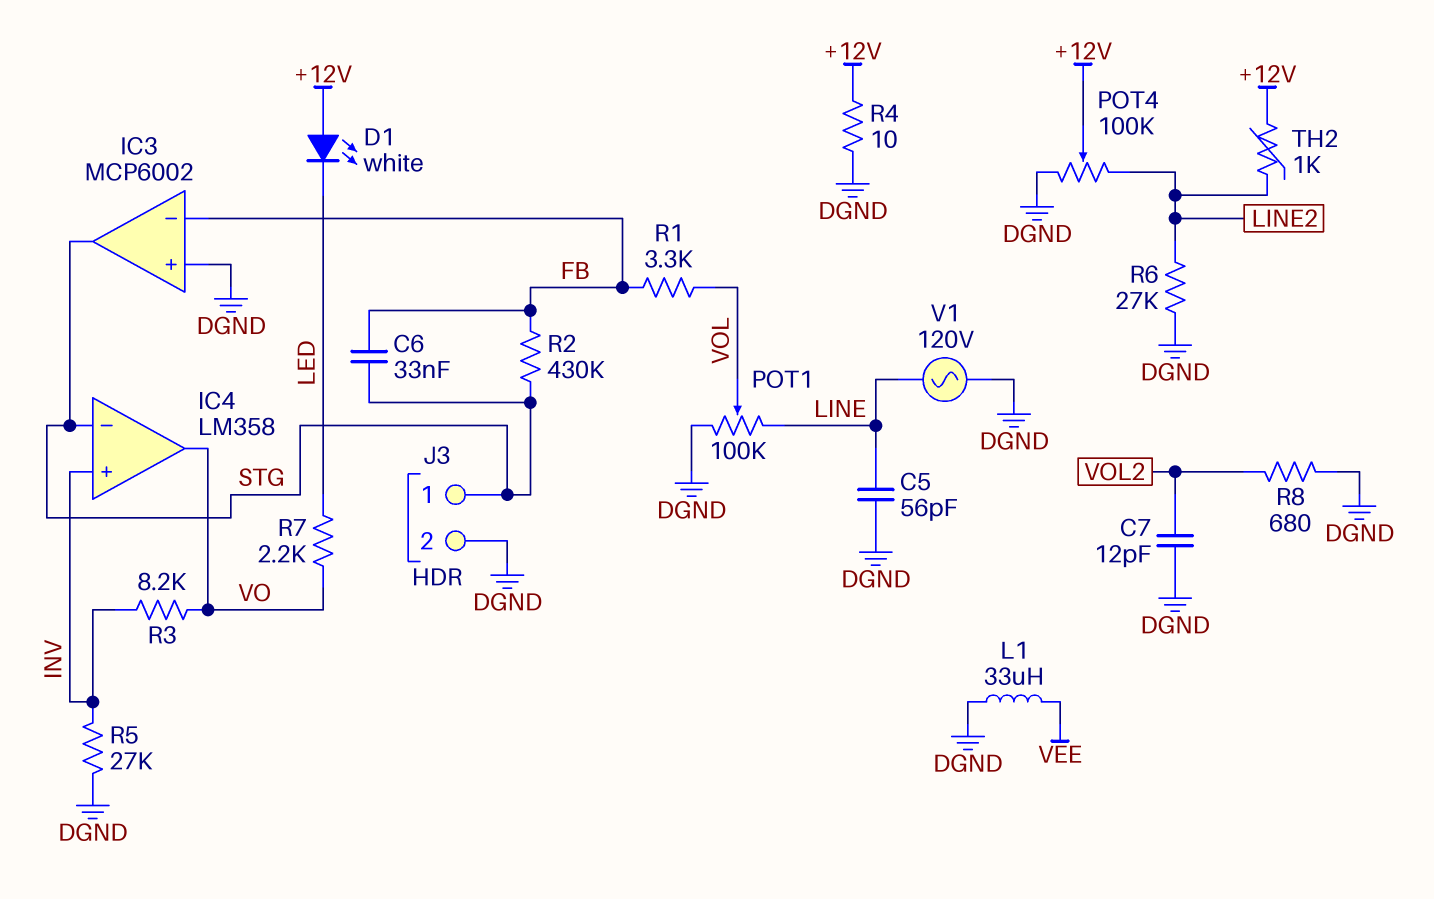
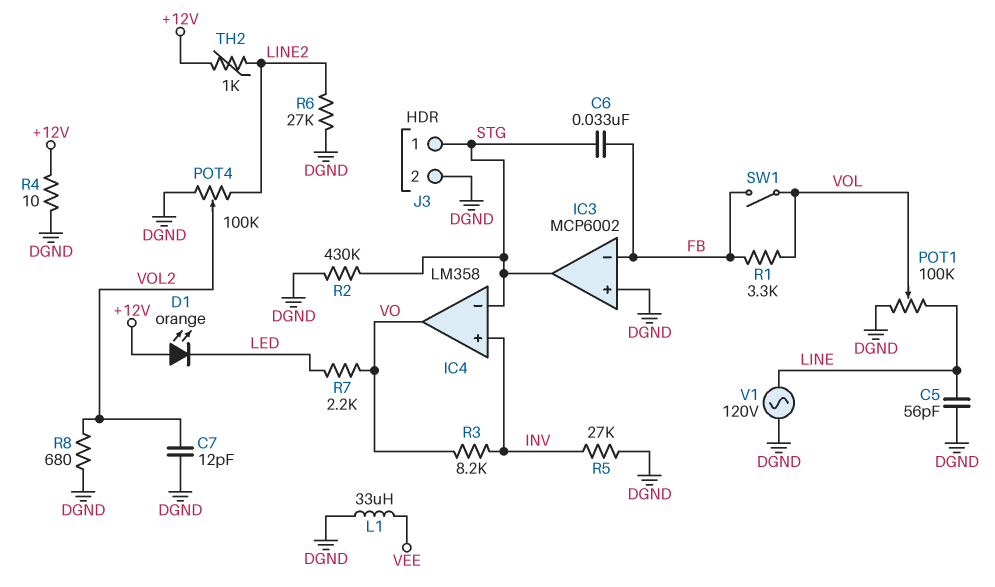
D1: LED white (A +12V, K LED) -> LED orange (A +12V, K LED)
POT4: 100k (DGND, LINE2, wiper +12V) -> 100k (DGND, LINE2, wiper VOL2)
R2: 430k (FB, STG) -> 430k (DGND, STG)
SW1: none -> switch (FB, VOL)

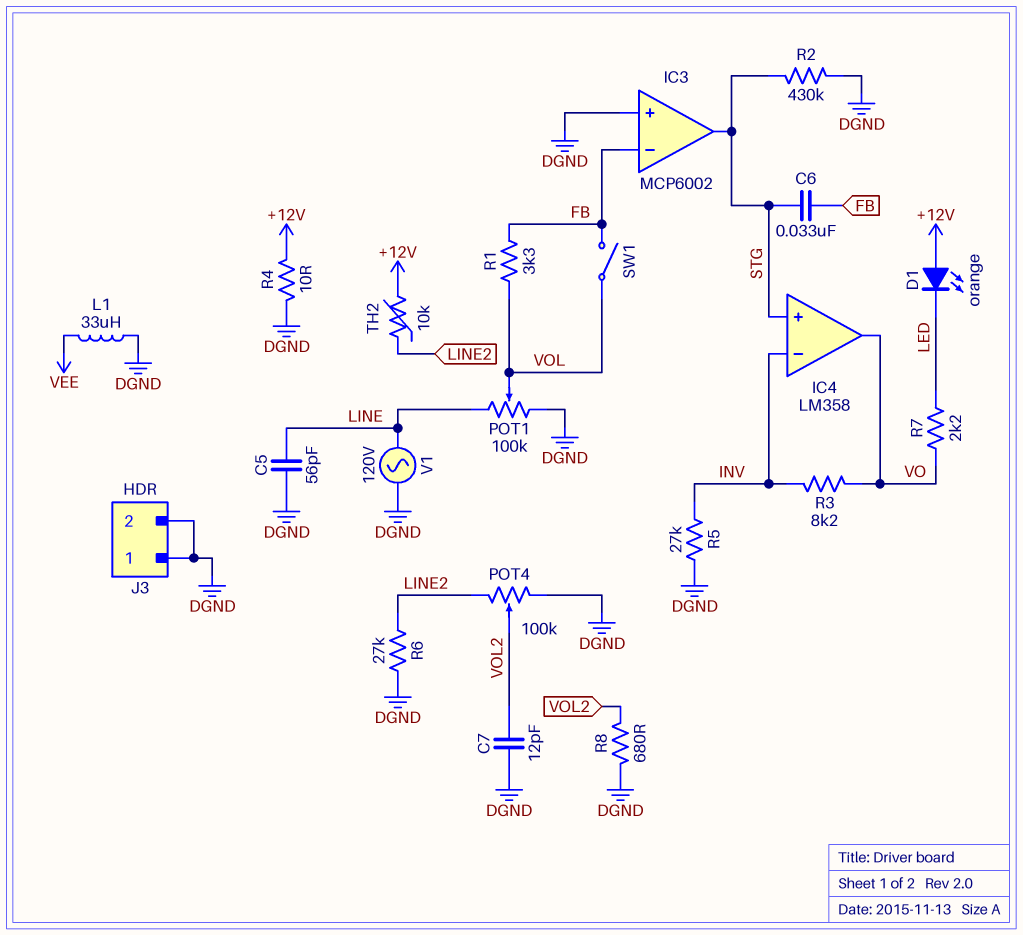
IC4 pin in+: INV -> STG
IC4 pin in-: STG -> INV
J3 pin 1: STG -> DGND
TH2: 1k (+12V, LINE2) -> 10k (+12V, LINE2)

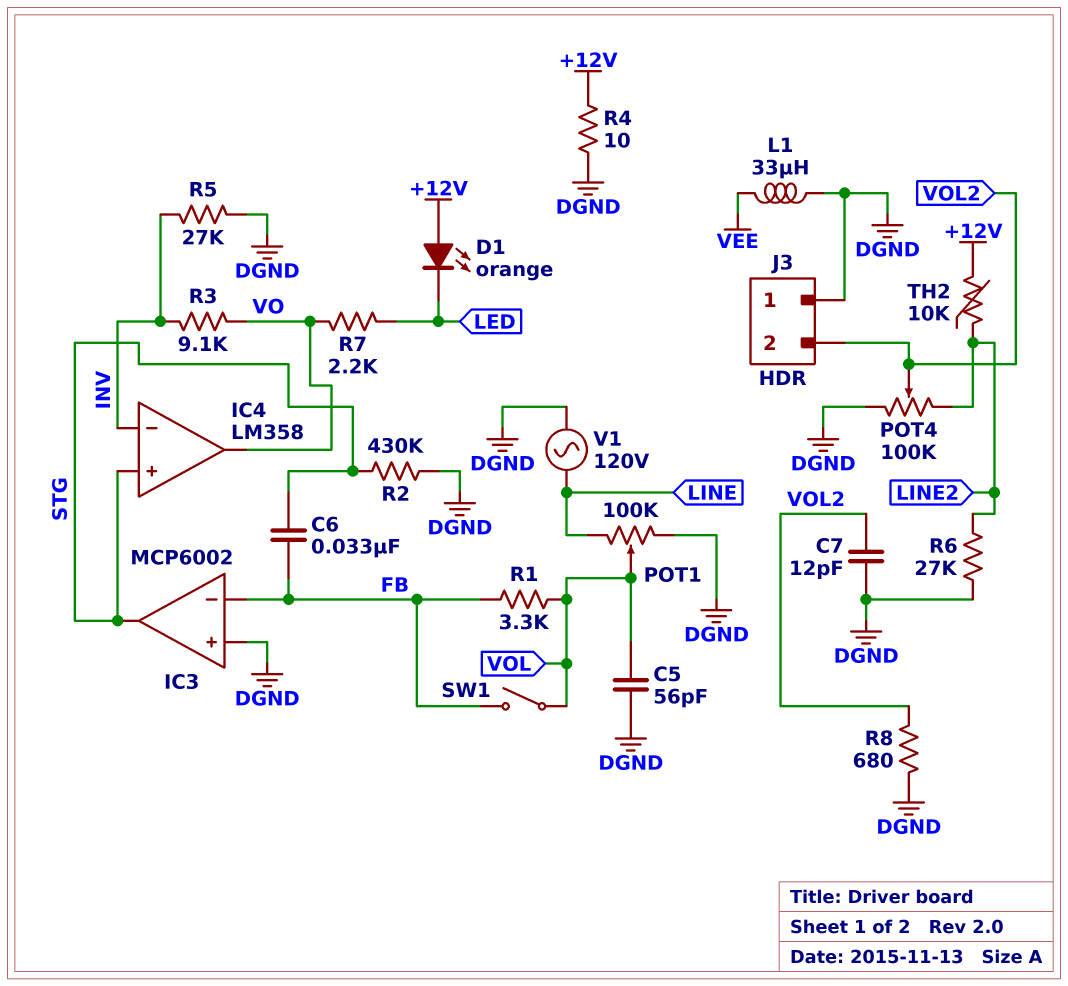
C5: 56pF (DGND, LINE) -> 56pF (DGND, VOL)
J3 pin 2: DGND -> VOL2
R3: 8.2k (INV, VO) -> 9.1k (INV, VO)

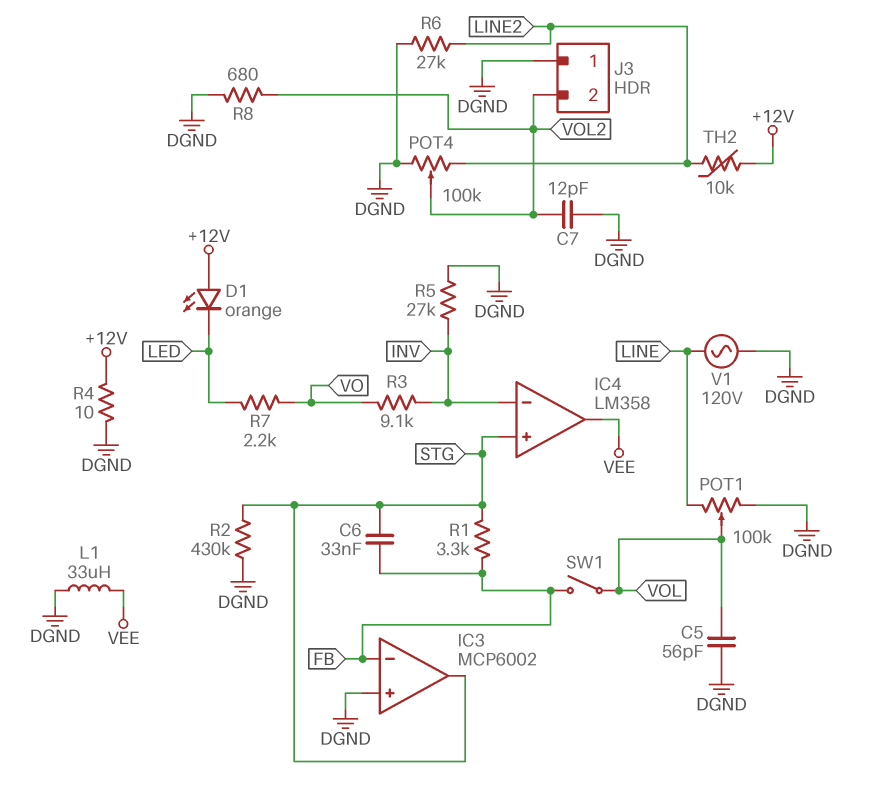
IC4 pin out: VO -> VEE
R1: 3.3k (FB, VOL) -> 3.3k (FB, STG)

